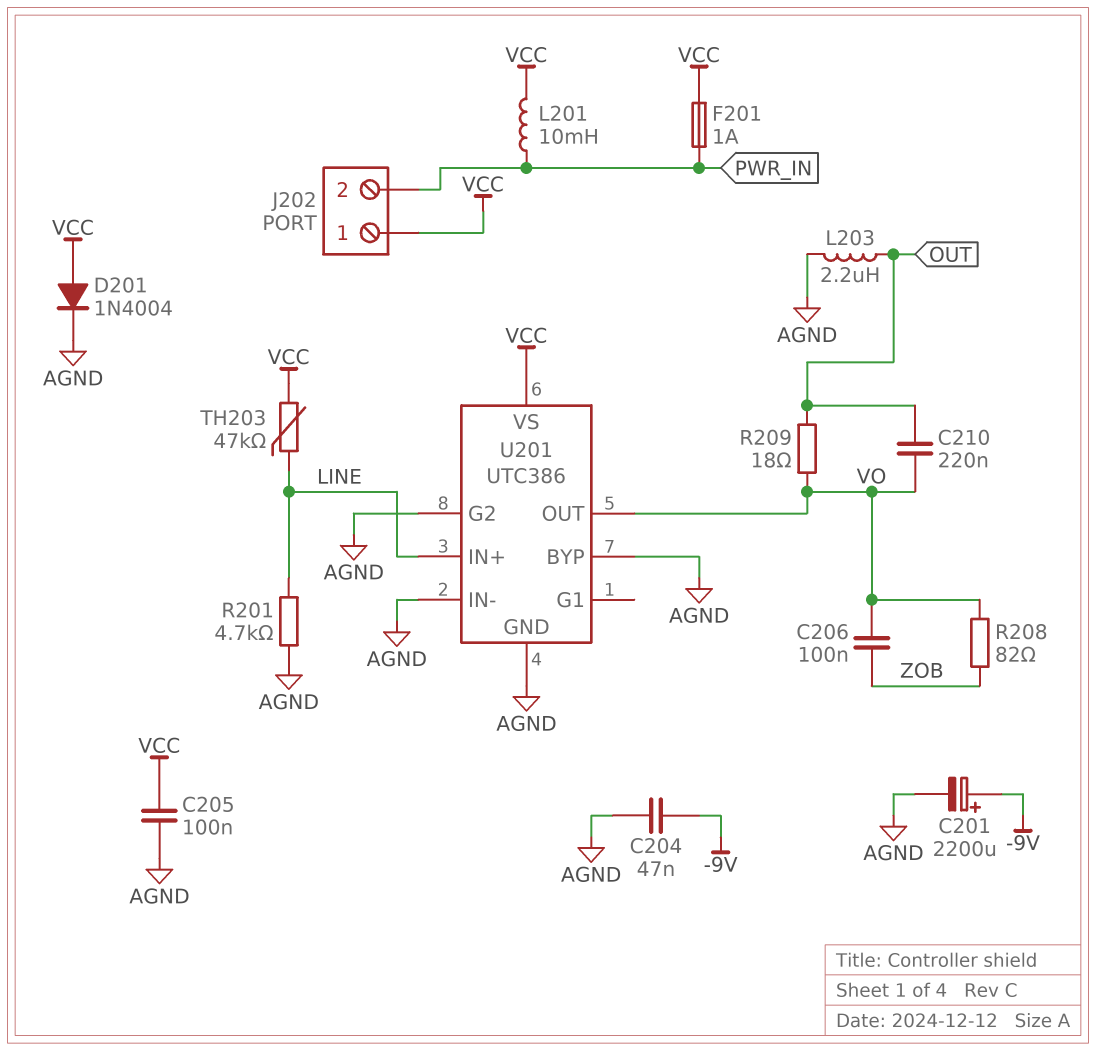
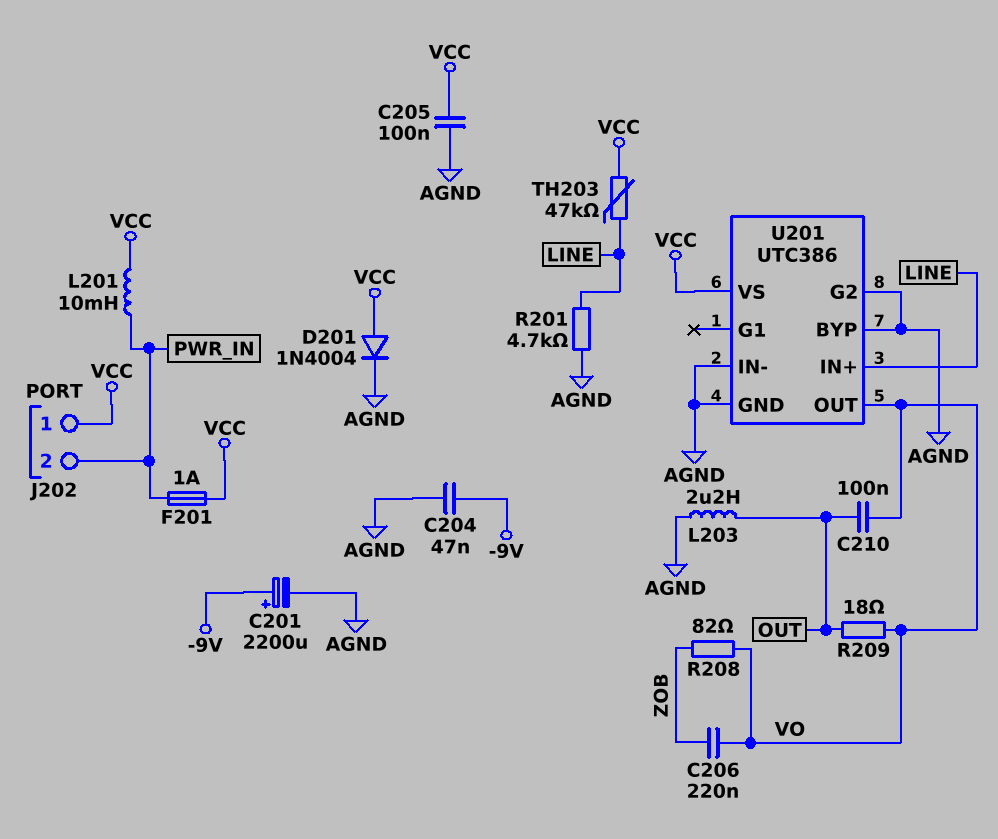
C206: 100nF (VO, ZOB) -> 220nF (VO, ZOB)
C210: 220nF (OUT, VO) -> 100nF (OUT, VO)

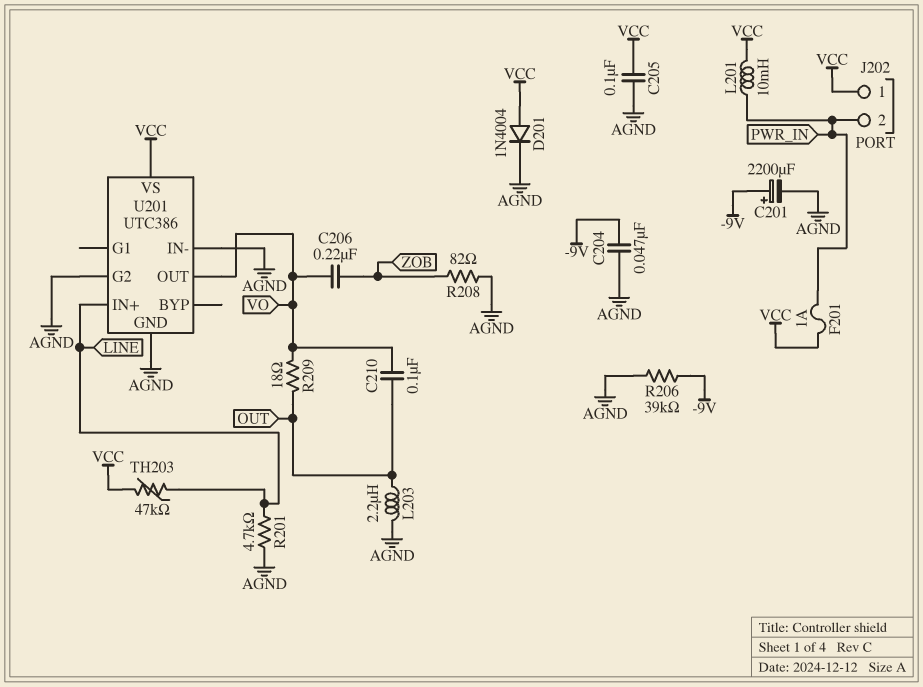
R206: none -> 39k (-9V, AGND)
R208: 82 (VO, ZOB) -> 82 (AGND, ZOB)
U201 pin BYP: AGND -> none

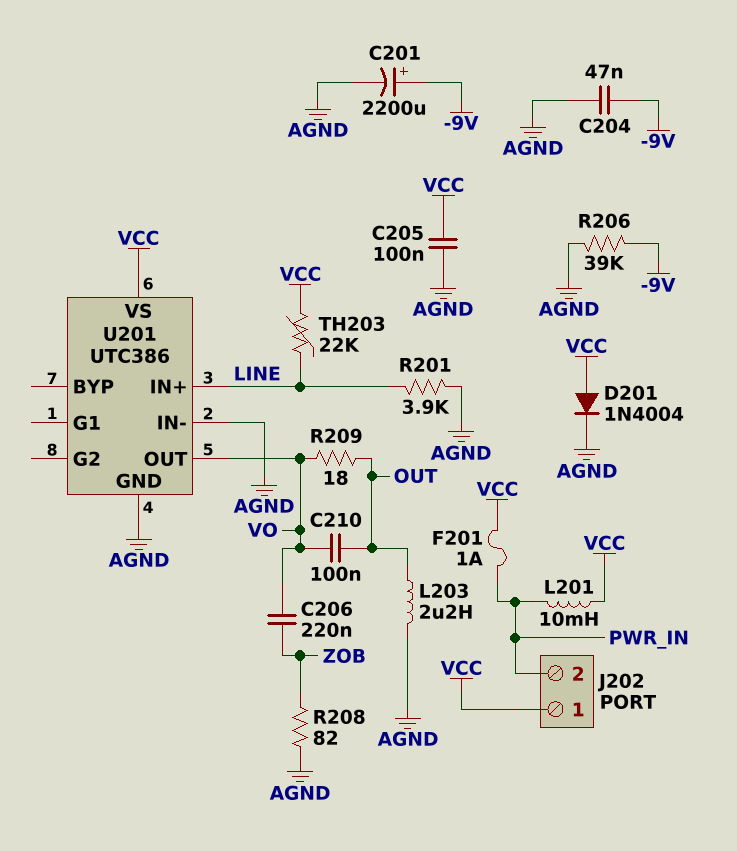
R201: 4.7k (AGND, LINE) -> 3.9k (AGND, LINE)
TH203: 47k (LINE, VCC) -> 22k (LINE, VCC)
U201 pin G2: AGND -> none

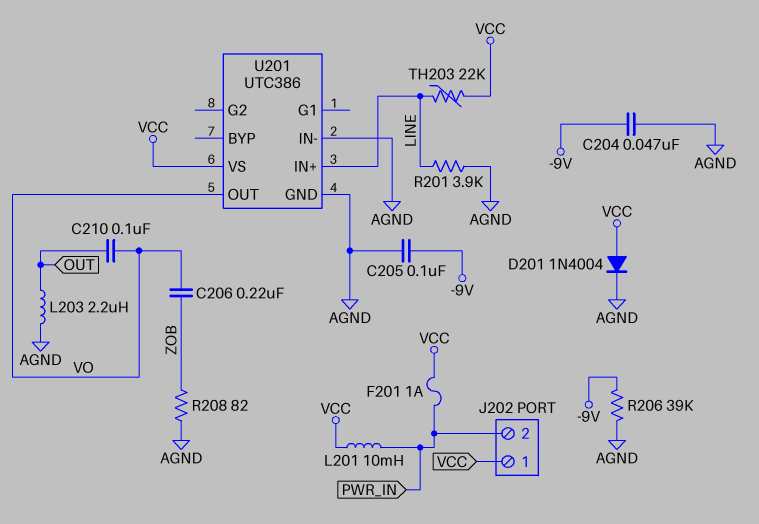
C201: 2200uF (plus -9V, minus AGND) -> none
C205: 100nF (AGND, VCC) -> 100nF (-9V, AGND)
R209: 18 (OUT, VO) -> none

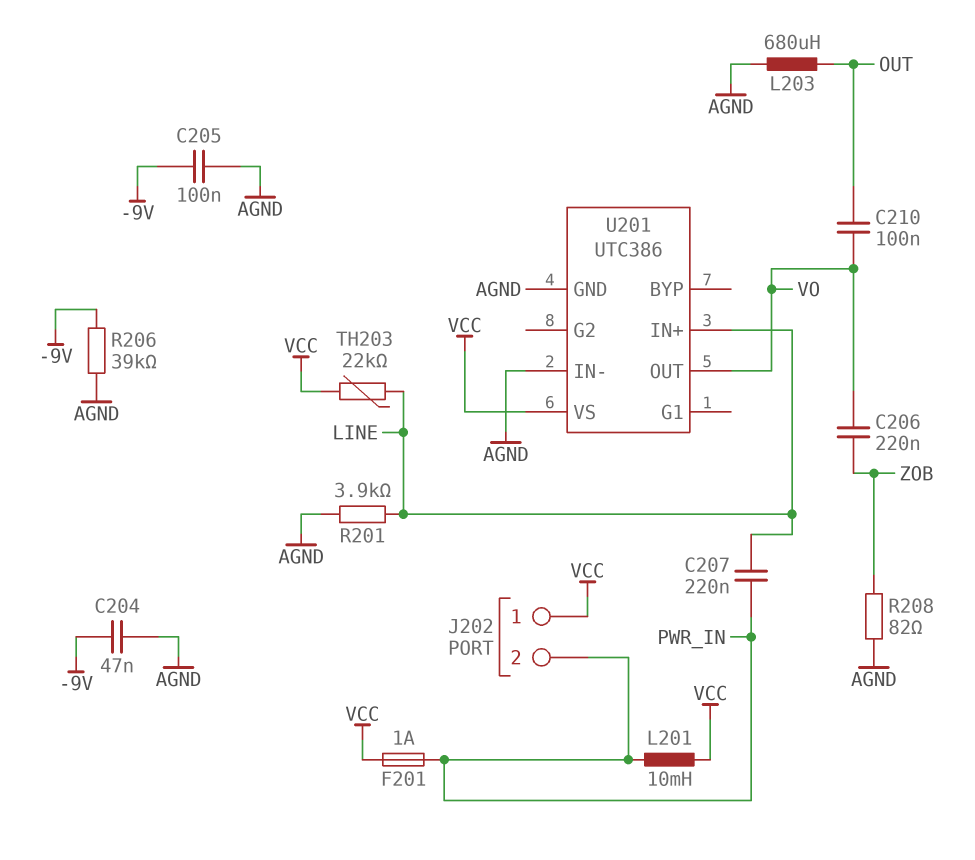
C207: none -> 220nF (LINE, PWR_IN)
D201: diode 1N4004 (A VCC, K AGND) -> none
L203: 2.2uH (AGND, OUT) -> 680uH (AGND, OUT)

